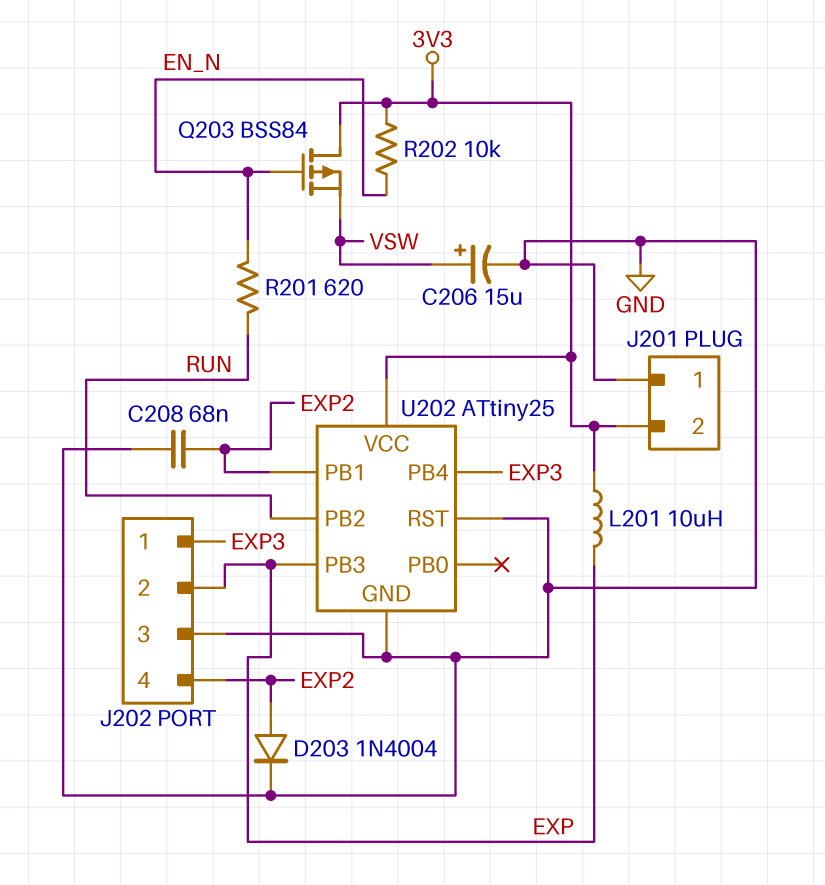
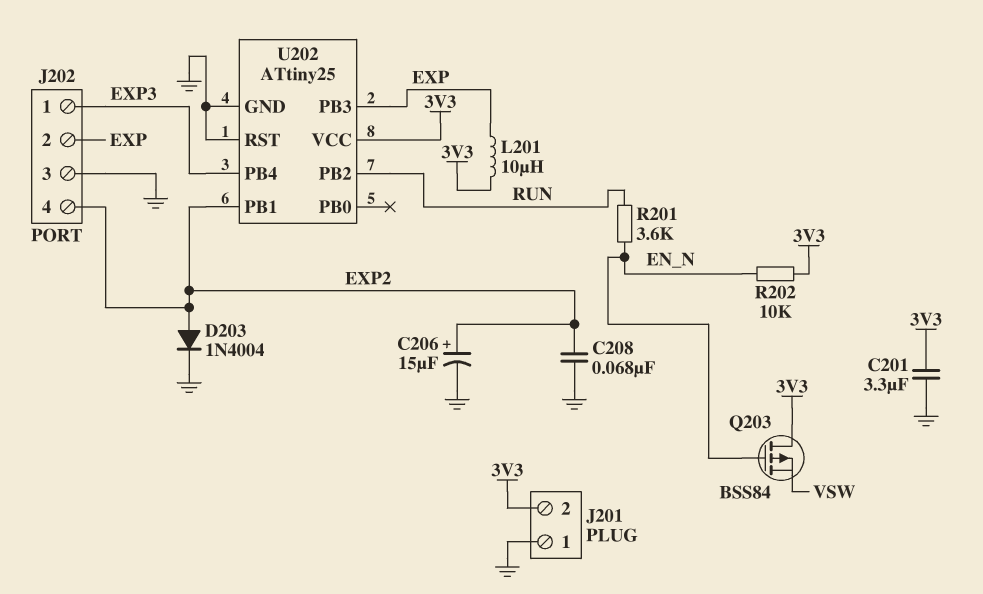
C201: none -> 3.3uF (3V3, GND)
C206: 15uF (plus VSW, minus GND) -> 15uF (plus EXP2, minus GND)
R201: 620 (EN_N, RUN) -> 3.6k (EN_N, RUN)

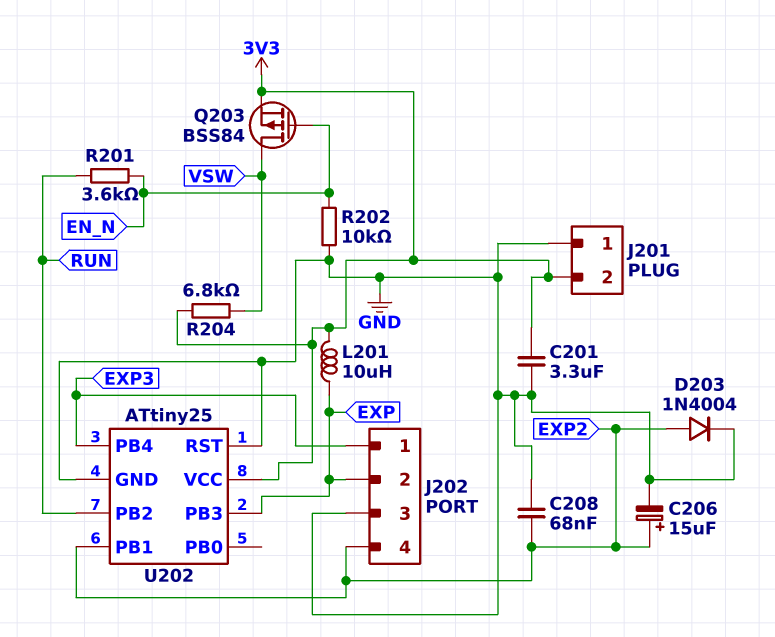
Q203: PMOS BSS84 (G EN_N, D 3V3, S VSW) -> PMOS BSS84 (G EN_N, D VSW, S 3V3)
R202: 10k (3V3, EN_N) -> 10k (EN_N, GND)
R204: none -> 6.8k (3V3, VSW)

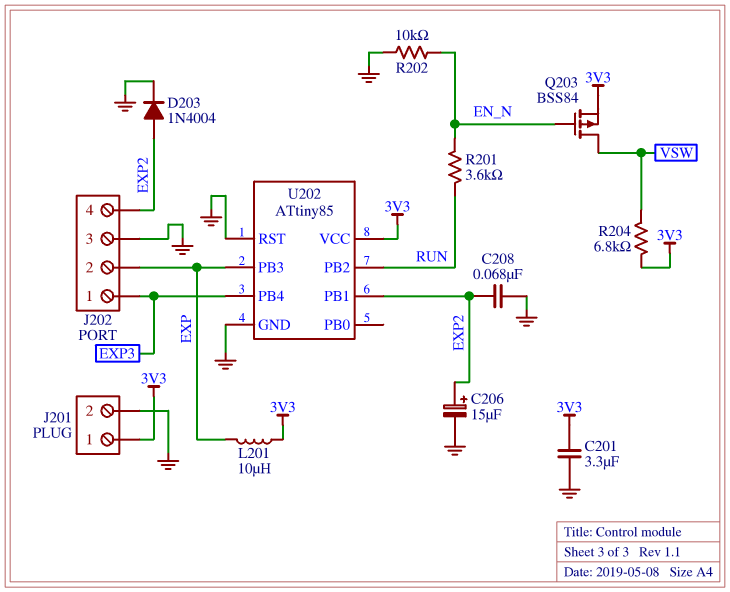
J201 pin 1: GND -> 3V3
J201 pin 2: 3V3 -> GND
U202: ATtiny25 -> ATtiny85

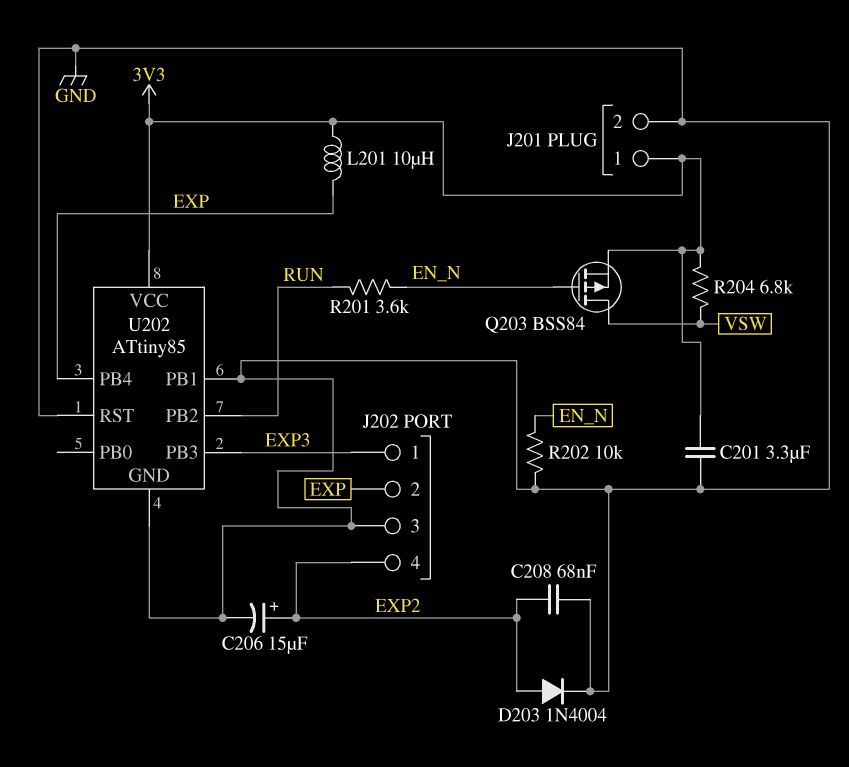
U202 pin PB1: EXP2 -> GND
U202 pin PB3: EXP -> EXP3
U202 pin PB4: EXP3 -> EXP

